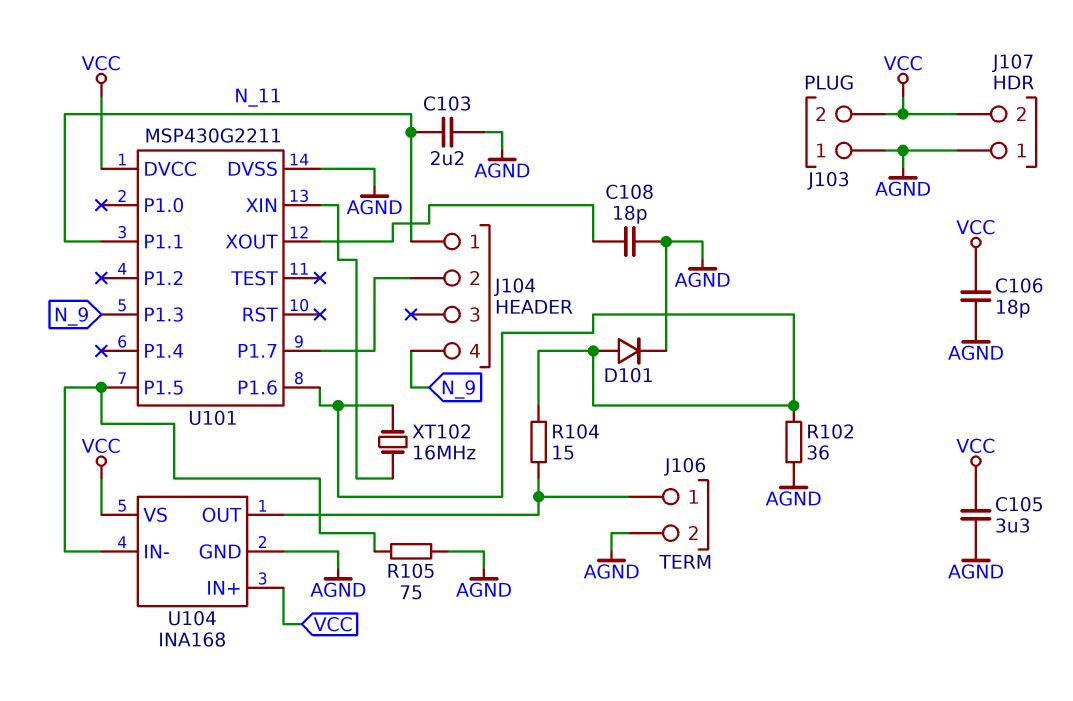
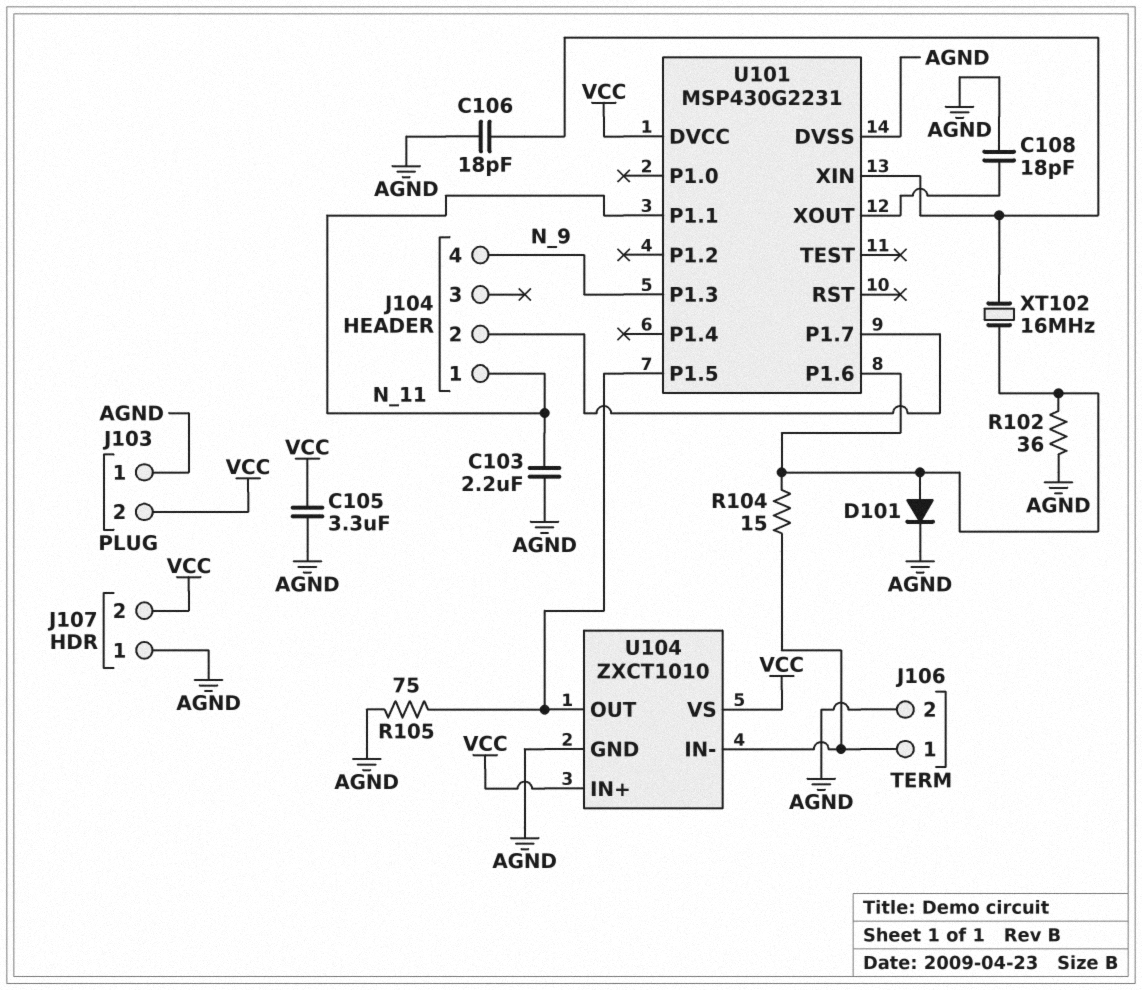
C106: 18pF (AGND, VCC) -> 18pF (AGND, U101/XIN)
U101: MSP430G2211 -> MSP430G2231
U104: INA168 -> ZXCT1010
U104 pin IN-: U101/P1.5 -> J106/1
U104 pin OUT: J106/1 -> U101/P1.5

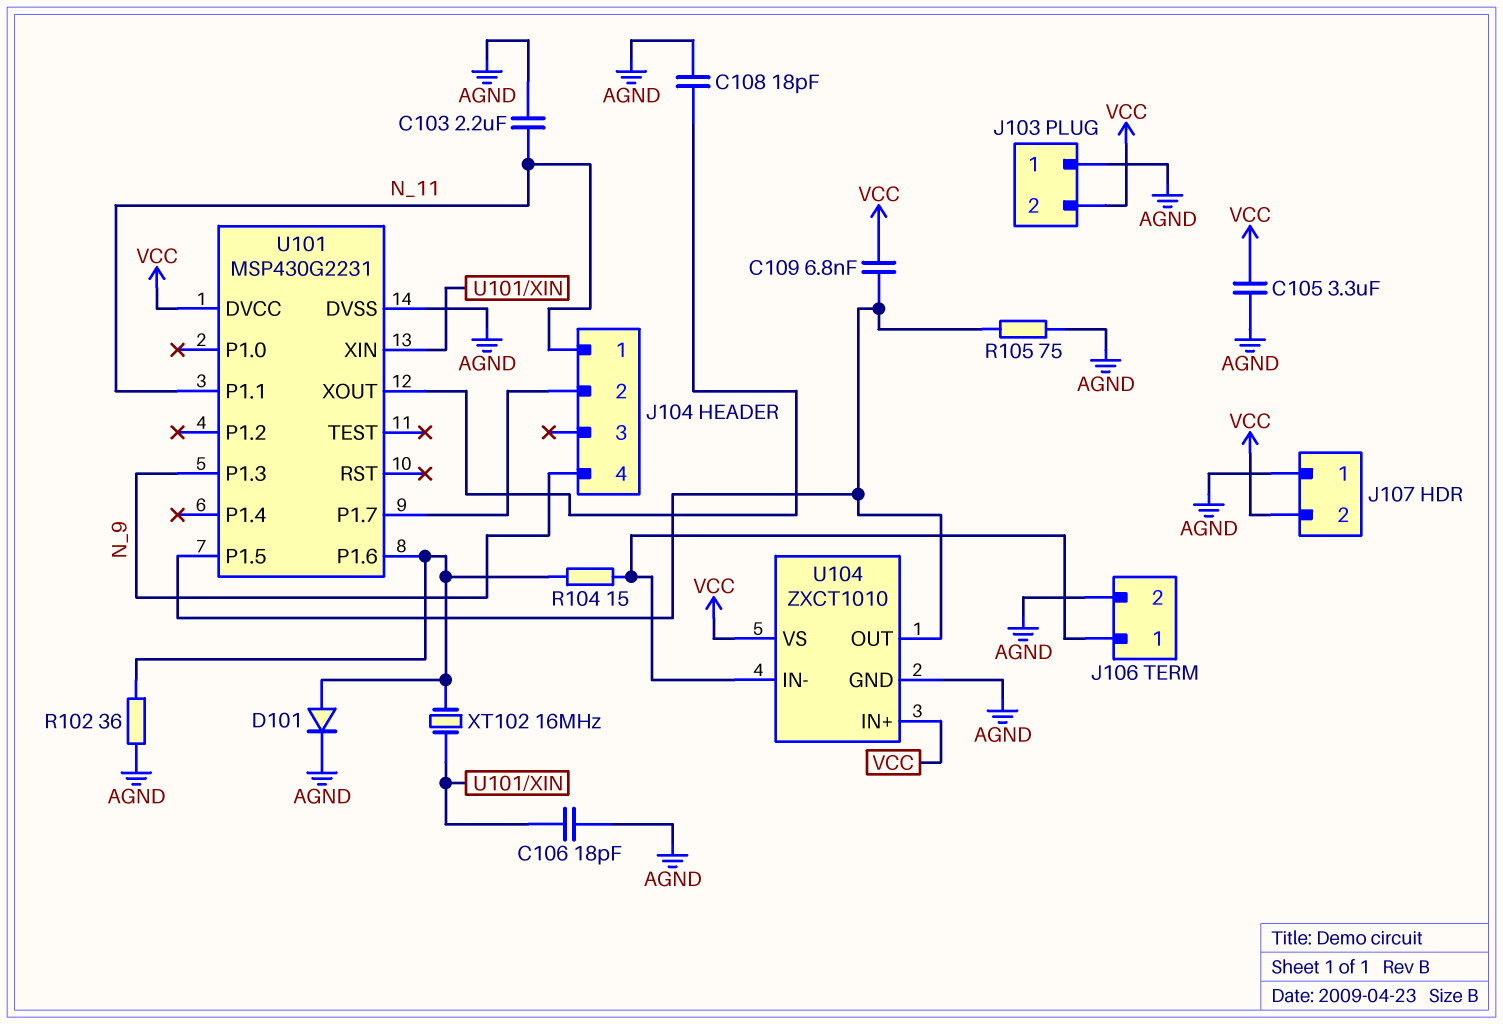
C109: none -> 6.8nF (U101/P1.5, VCC)

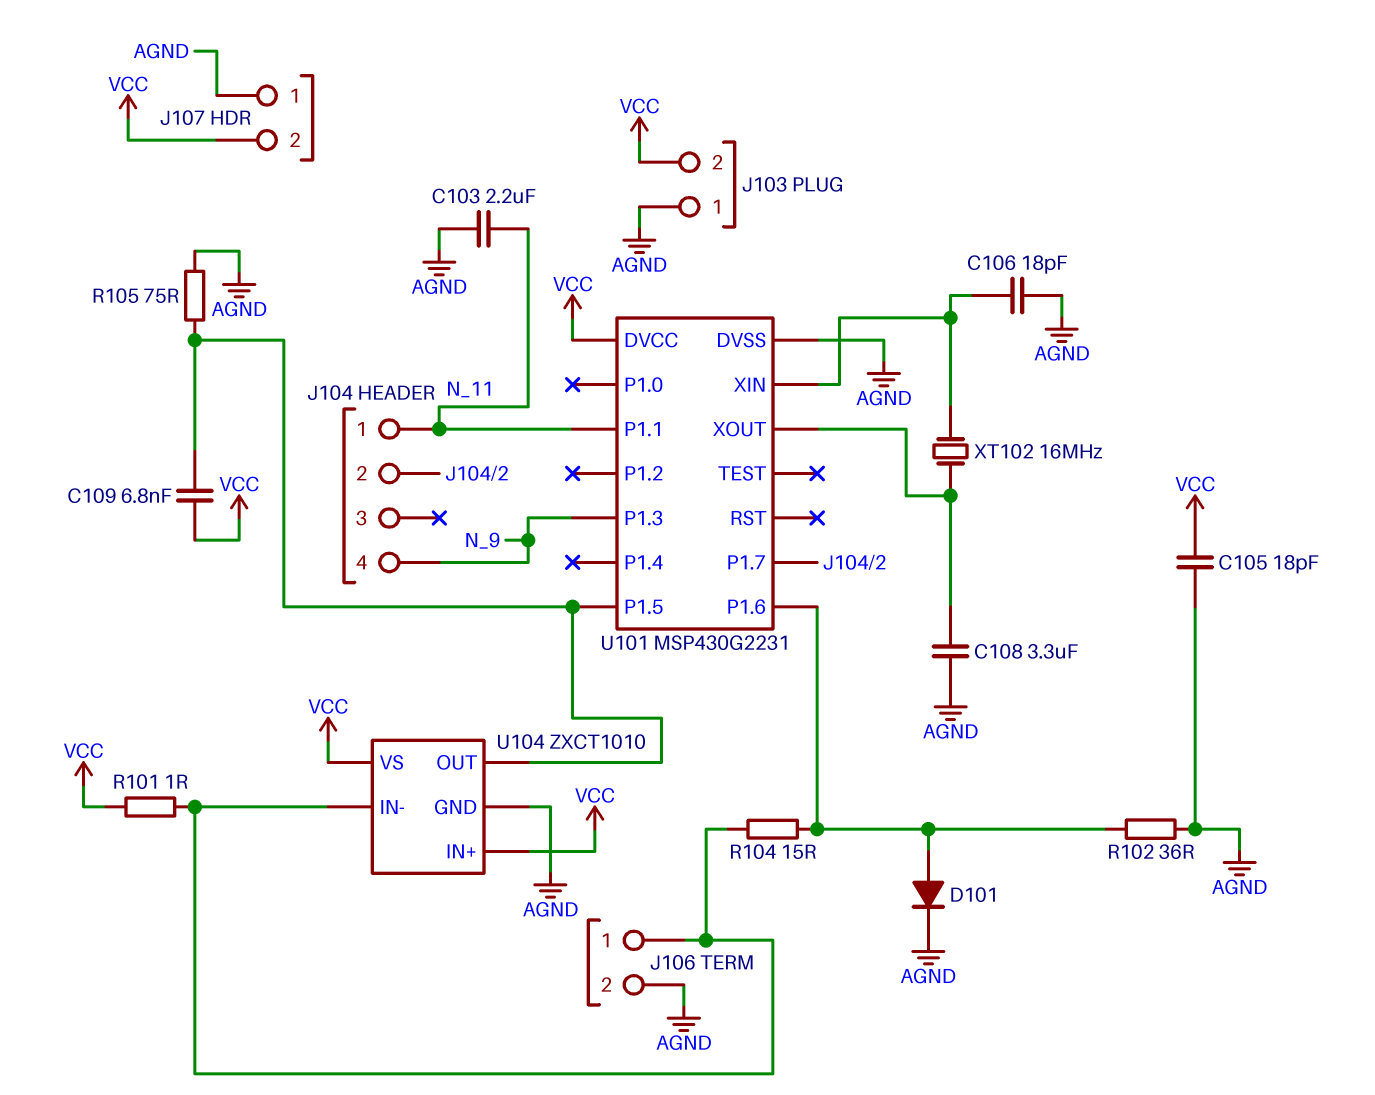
C105: 3.3uF (AGND, VCC) -> 18pF (AGND, VCC)
C108: 18pF (AGND, U101/XOUT) -> 3.3uF (AGND, U101/XOUT)
R101: none -> 1 (J106/1, VCC)
XT102: 16MHz (U101/P1.6, U101/XIN) -> 16MHz (U101/XIN, U101/XOUT)

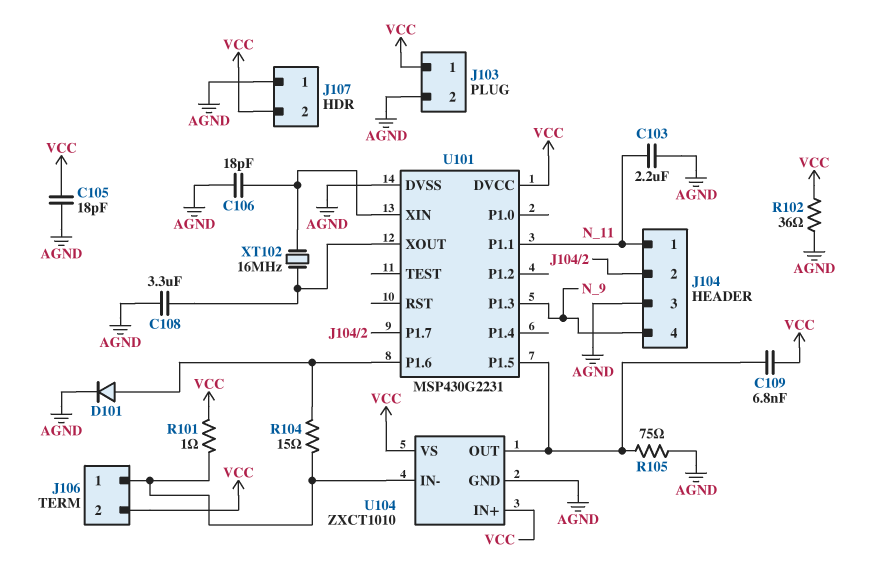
J103 pin 1: AGND -> VCC
J103 pin 2: VCC -> AGND
J104 pin 3: none -> AGND
J106 pin 2: AGND -> VCC
R102: 36 (AGND, U101/P1.6) -> 36 (AGND, VCC)

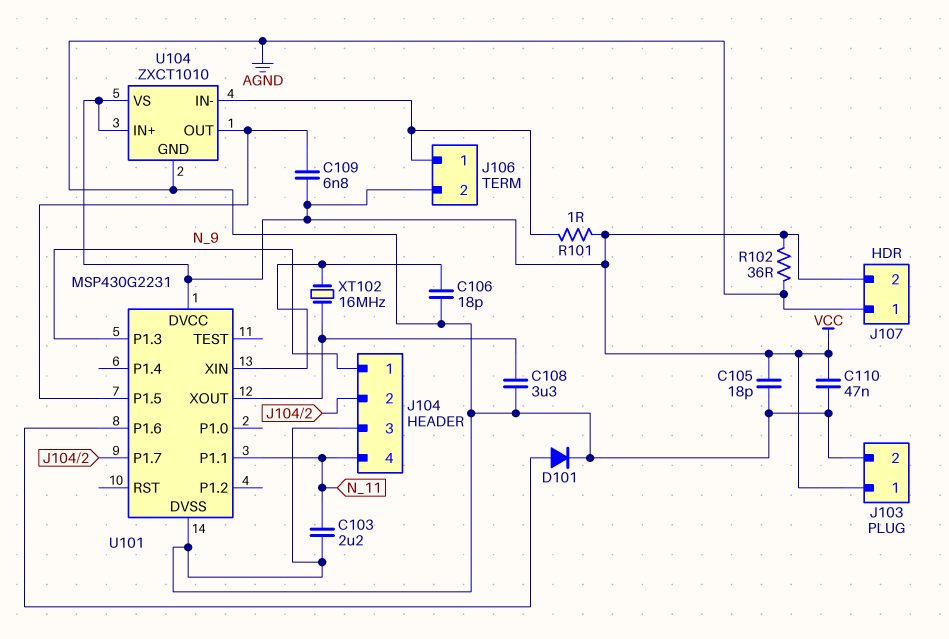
C110: none -> 47nF (AGND, VCC)
J104 pin 1: N_11 -> N_9
J104 pin 4: N_9 -> N_11
R104: 15 (J106/1, U101/P1.6) -> none
R105: 75 (AGND, U101/P1.5) -> none

